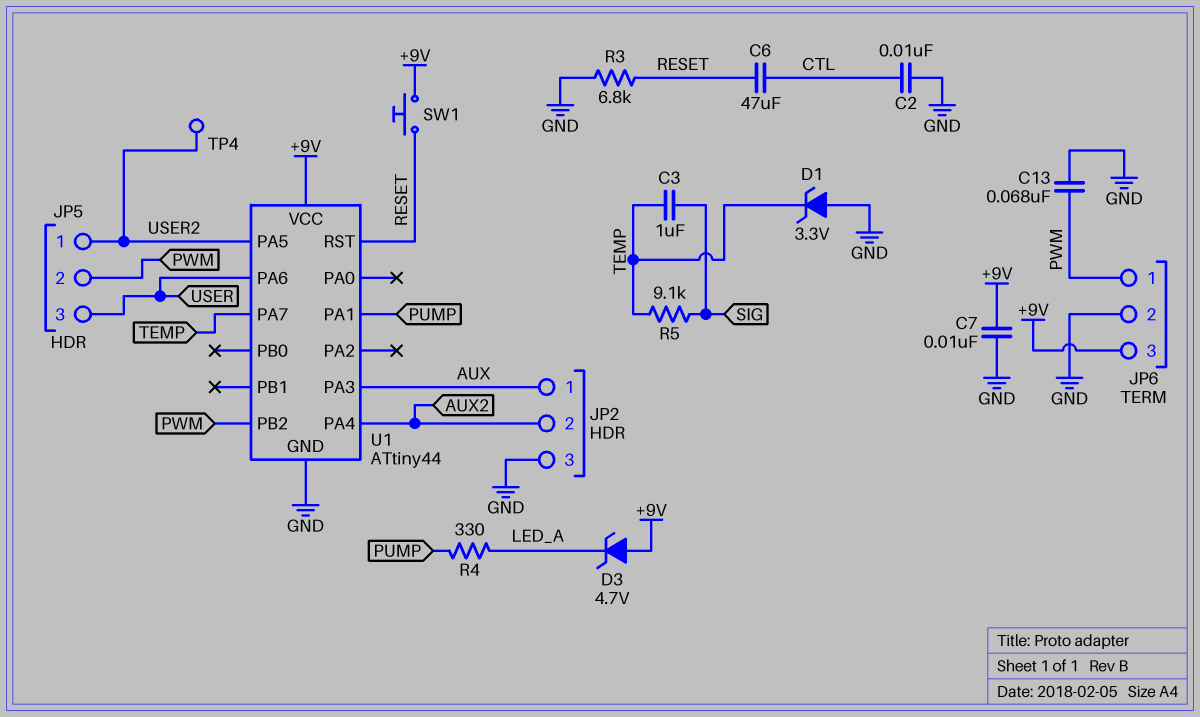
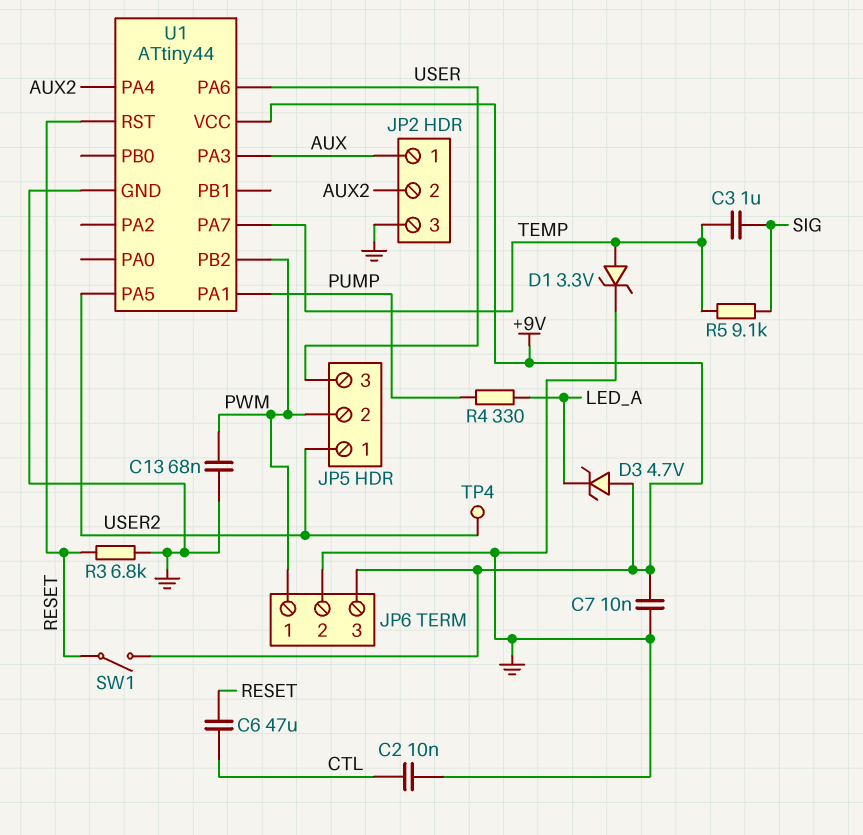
D1: zener 3.3V (A GND, K TEMP) -> zener 3.3V (A TEMP, K GND)
SW1: button (+9V, RESET) -> switch (+9V, RESET)

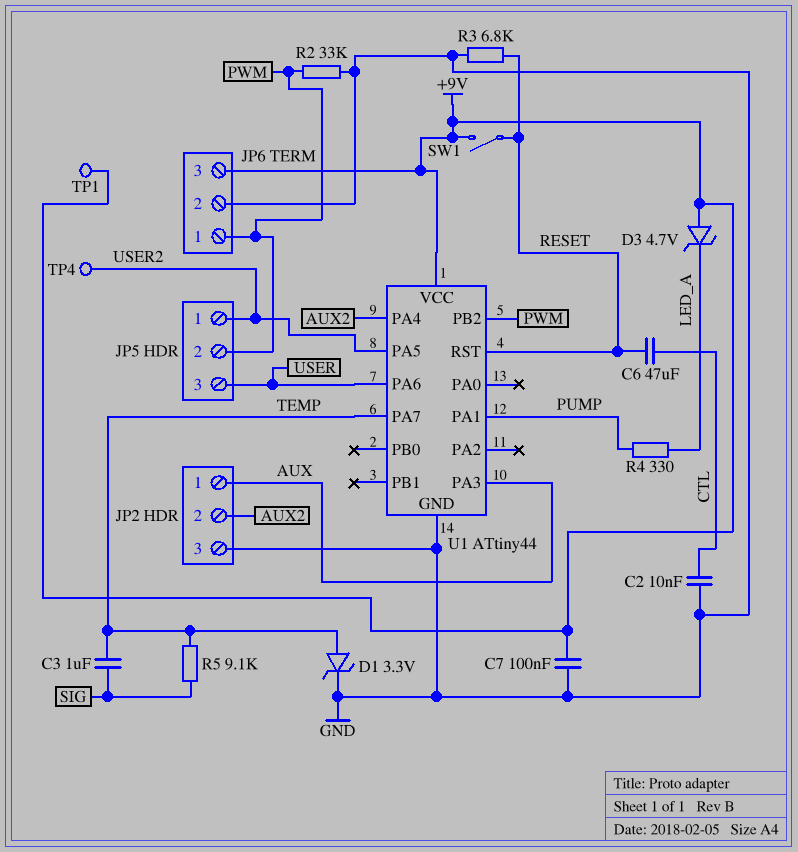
C7: 10nF (+9V, GND) -> 100nF (+9V, GND)
C13: 68nF (GND, PWM) -> none
R2: none -> 33k (GND, PWM)
TP1: none -> test point (+9V)

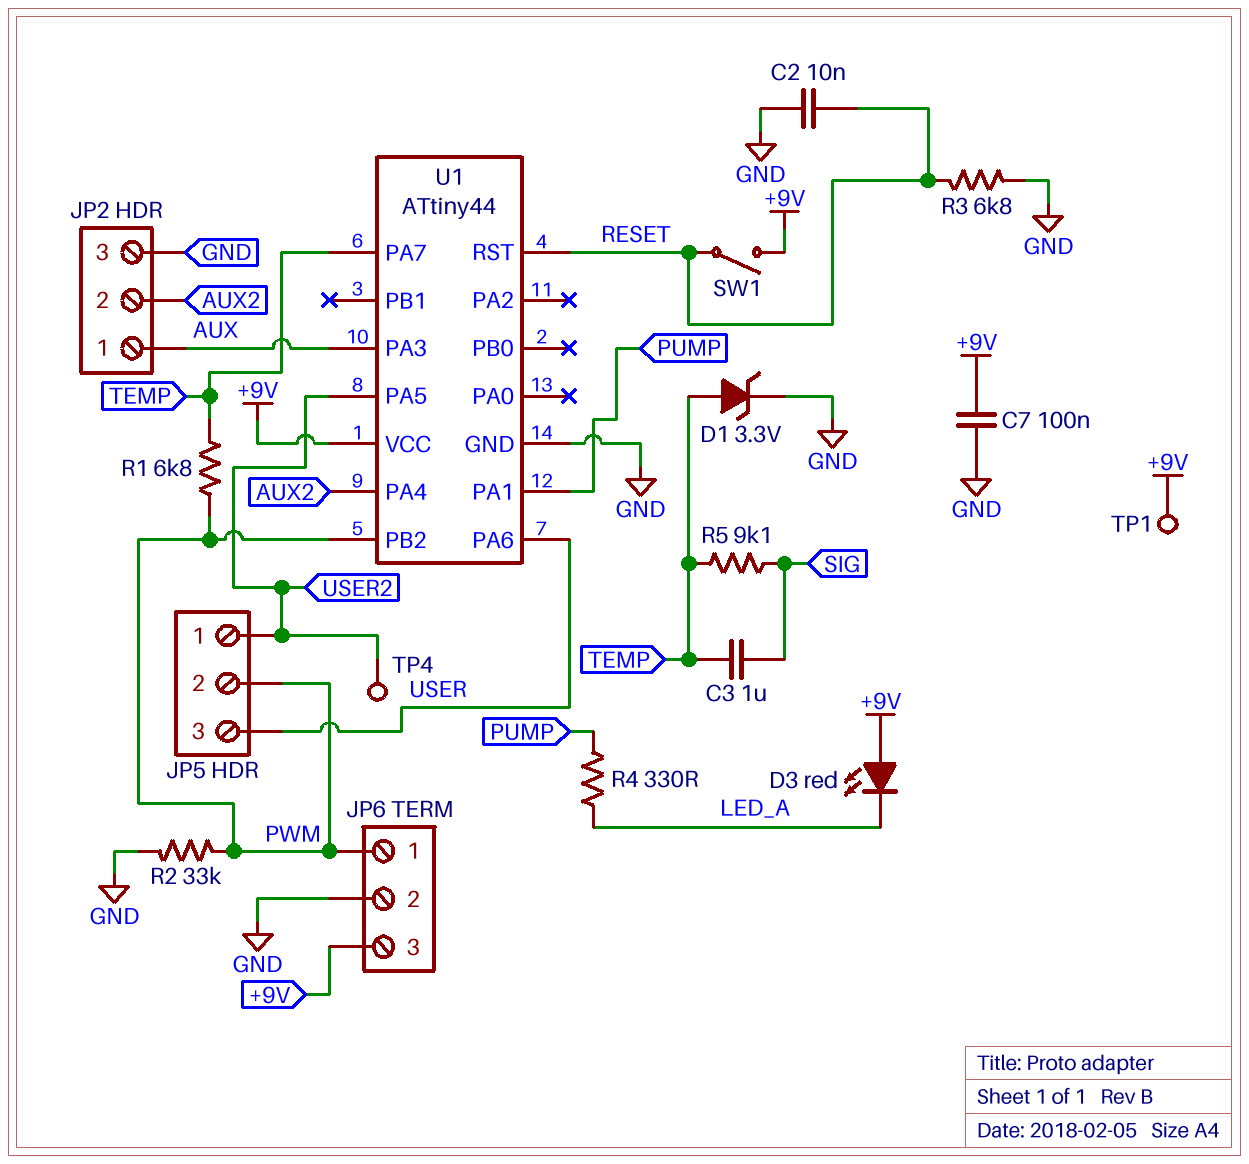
C2: 10nF (CTL, GND) -> 10nF (GND, RESET)
C6: 47uF (CTL, RESET) -> none
D3: zener 4.7V (A +9V, K LED_A) -> LED red (A +9V, K LED_A)
R1: none -> 6.8k (PWM, TEMP)

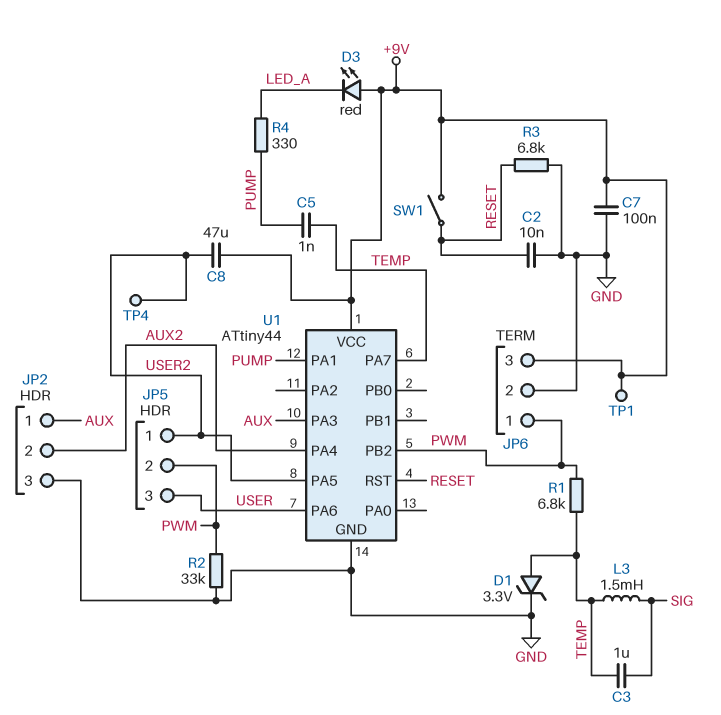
C5: none -> 1nF (PUMP, TEMP)
C8: none -> 47uF (+9V, USER2)
L3: none -> 1.5mH (SIG, TEMP)
R5: 9.1k (SIG, TEMP) -> none

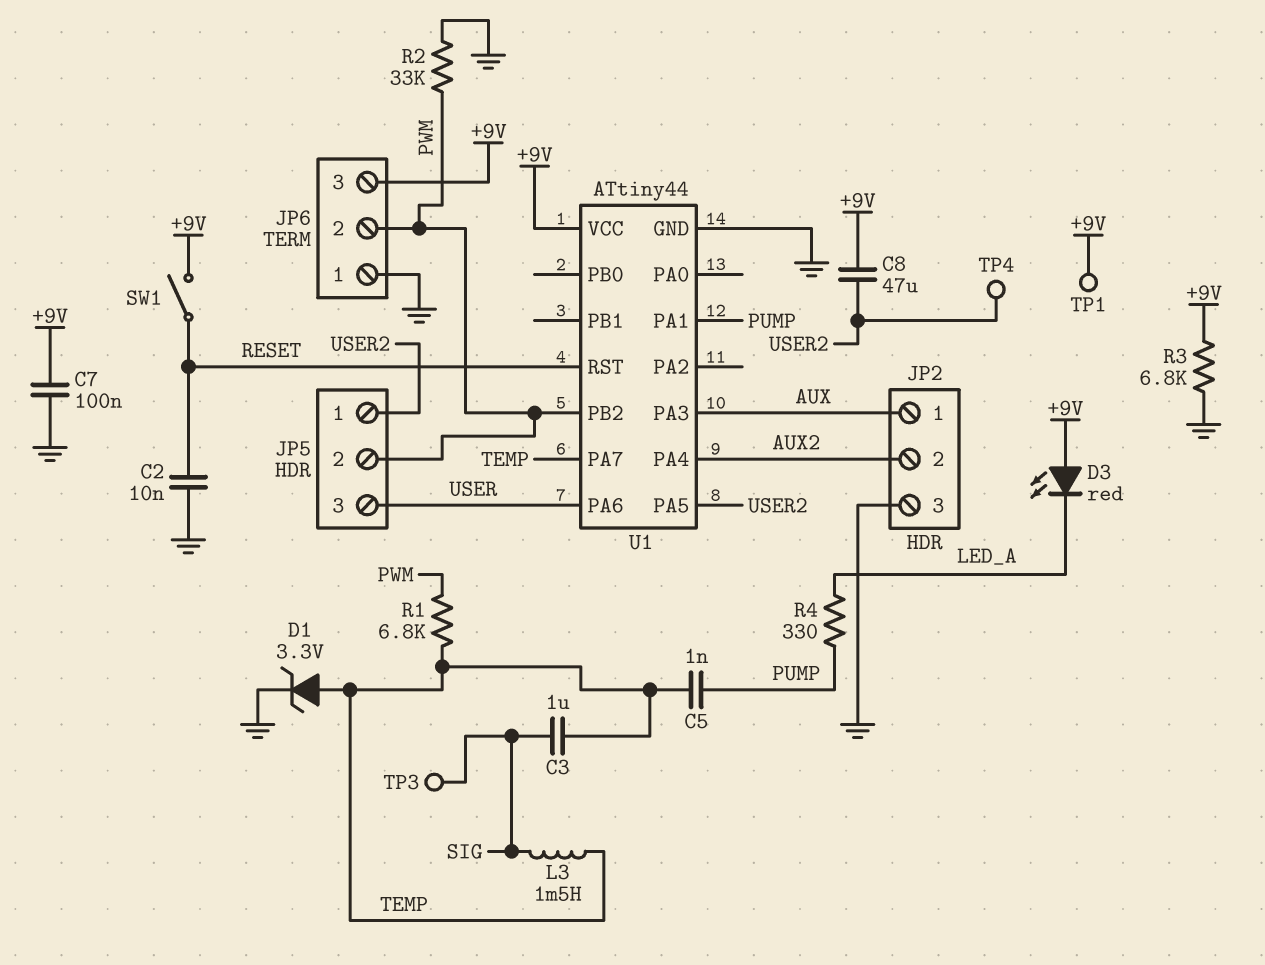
JP6 pin 1: PWM -> GND
JP6 pin 2: GND -> PWM
R3: 6.8k (GND, RESET) -> 6.8k (+9V, GND)
TP3: none -> test point (SIG)

